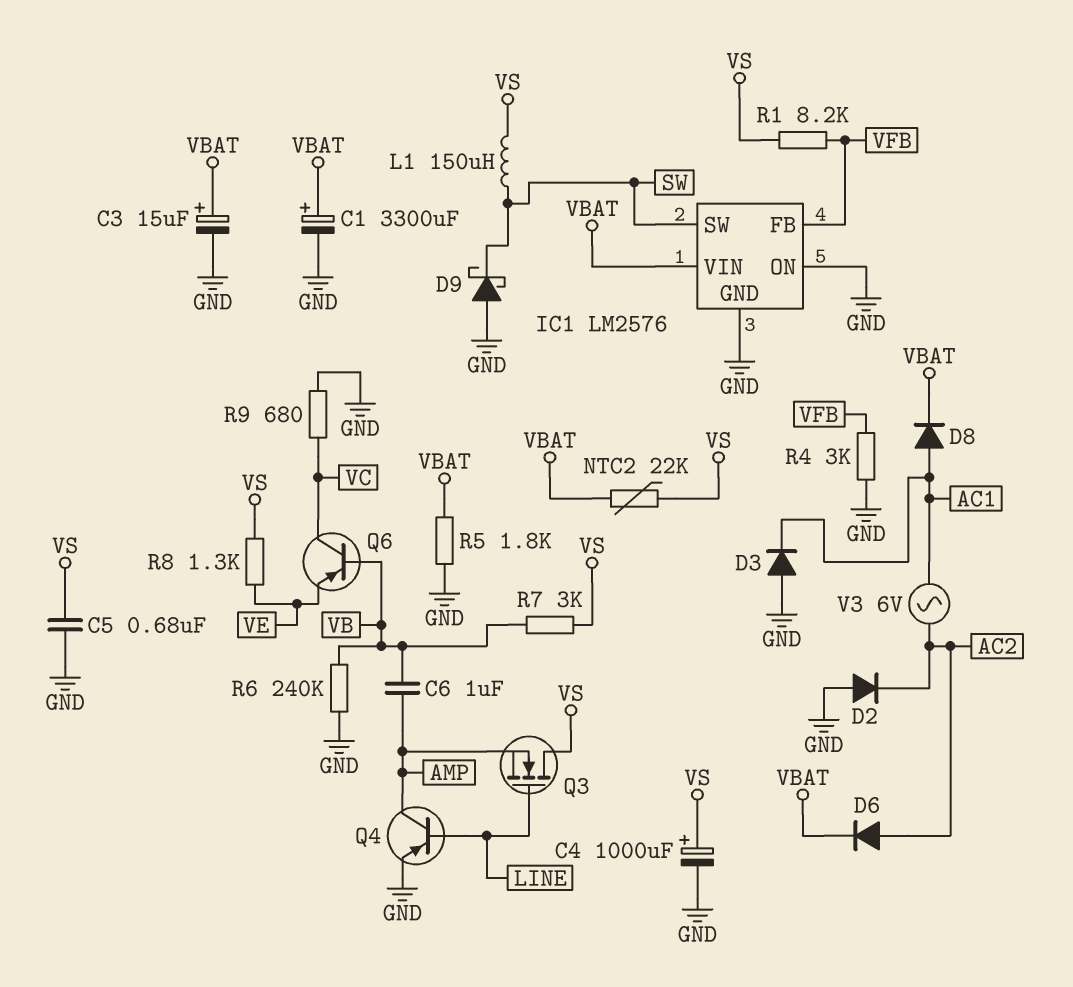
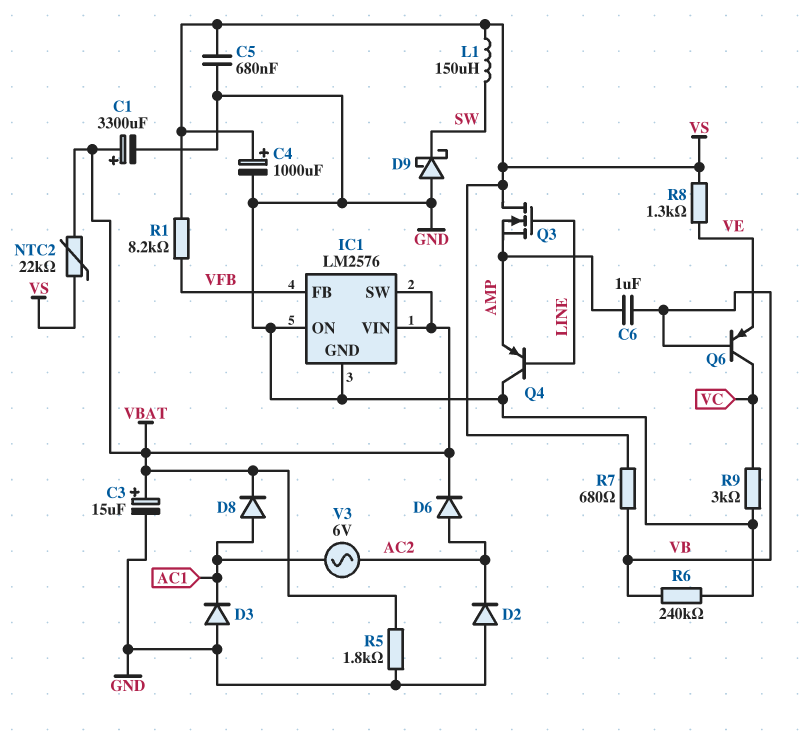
IC1 pin SW: SW -> VBAT
Q4: PNP (B LINE, C AMP, E GND) -> PNP (B LINE, C GND, E AMP)
R4: 3k (GND, VFB) -> none
R7: 3k (VB, VS) -> 680 (VB, VS)
R9: 680 (GND, VC) -> 3k (GND, VC)

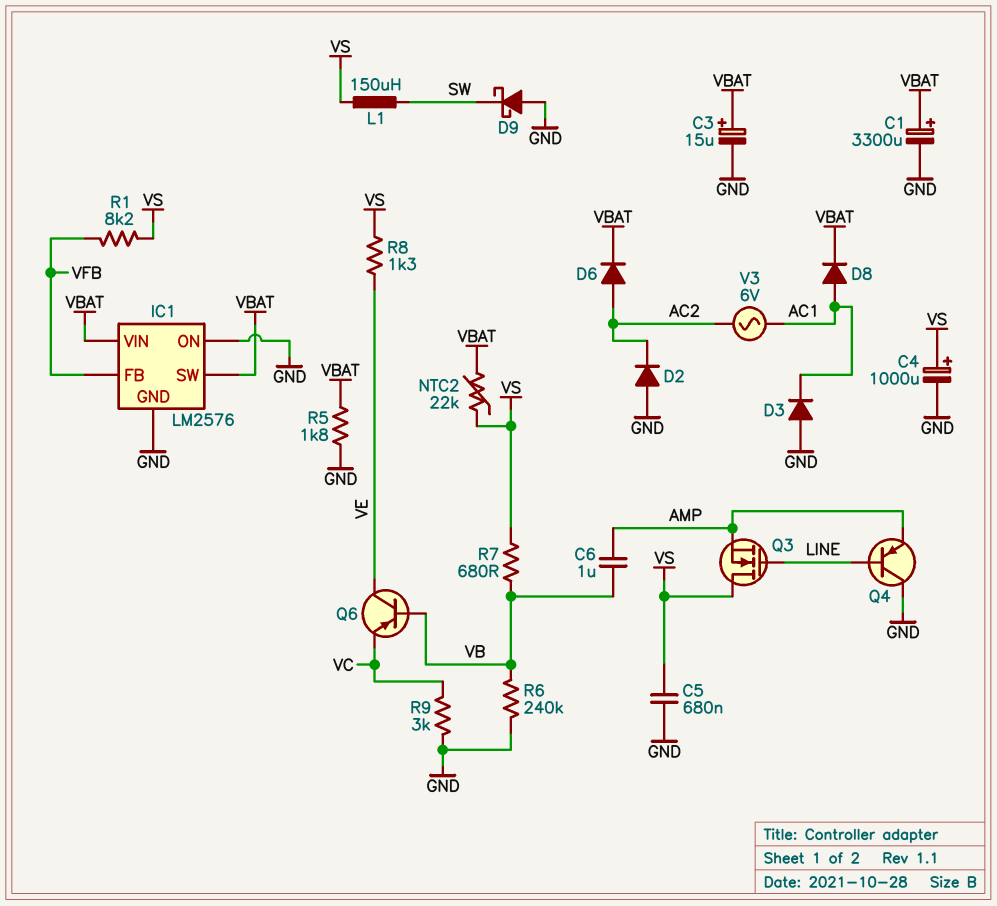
Q6: PNP (B VB, C VC, E VE) -> PNP (B VB, C VE, E VC)

